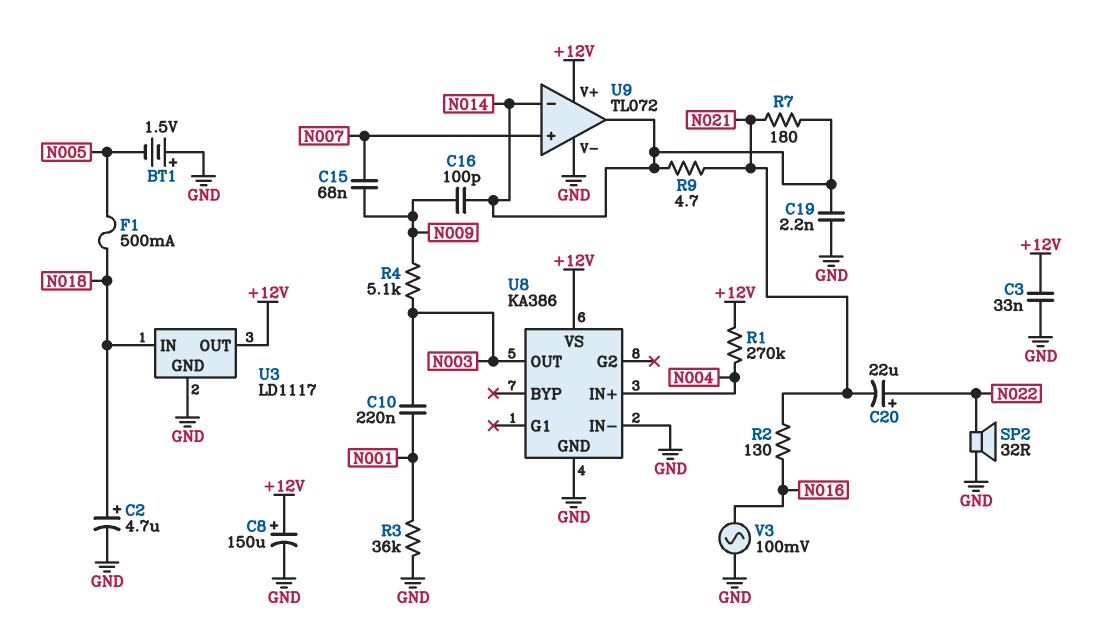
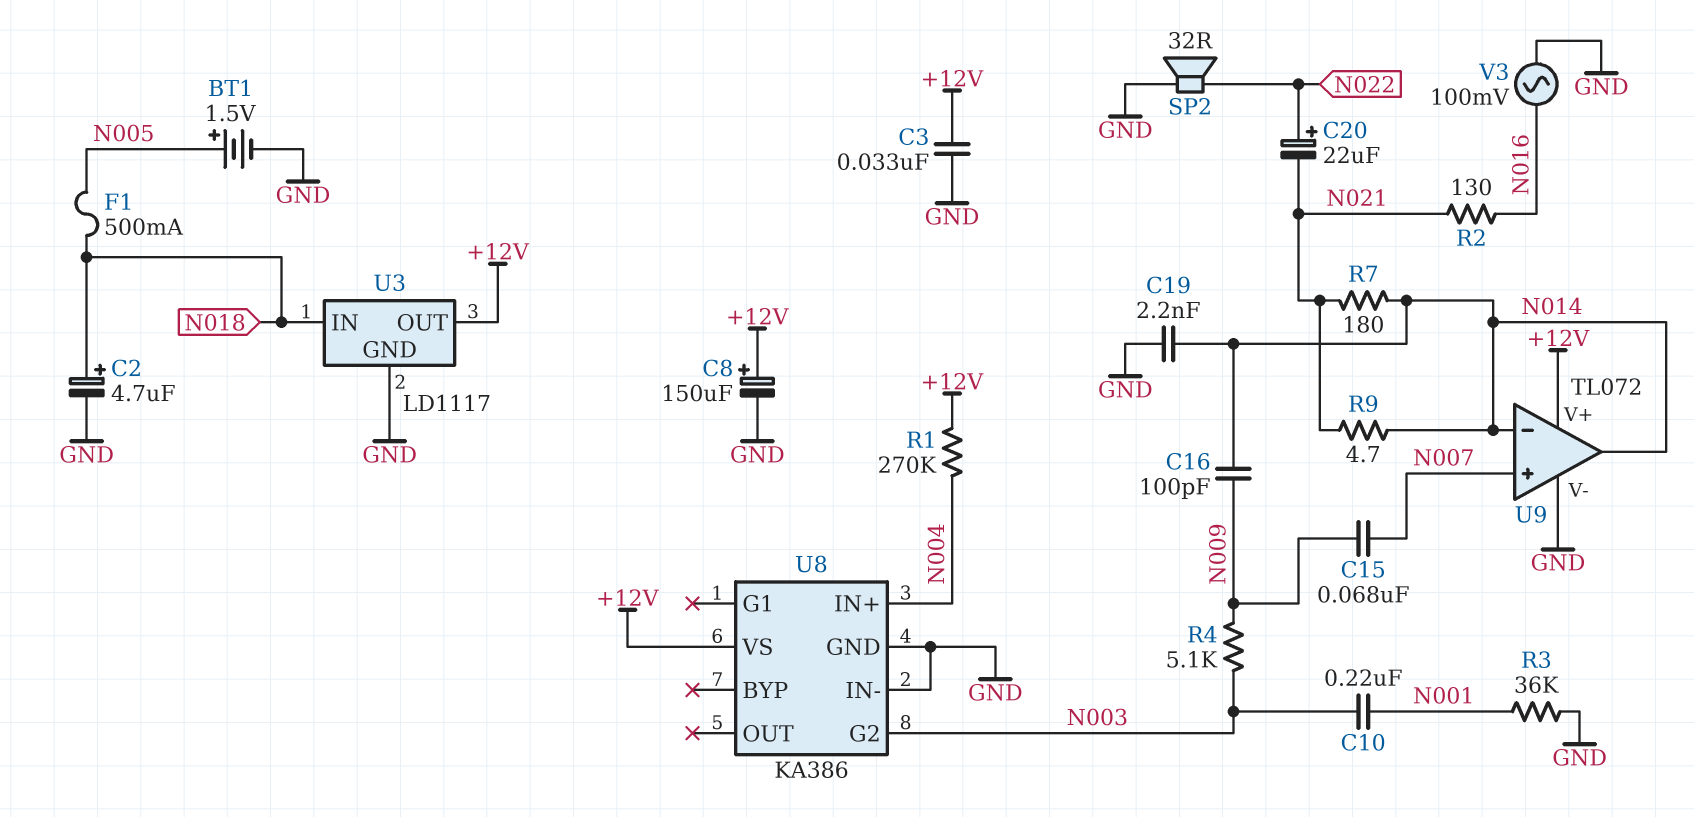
BT1: 1.5V (plus GND, minus N005) -> 1.5V (plus N005, minus GND)
U8 pin G2: none -> N003
U8 pin OUT: N003 -> none

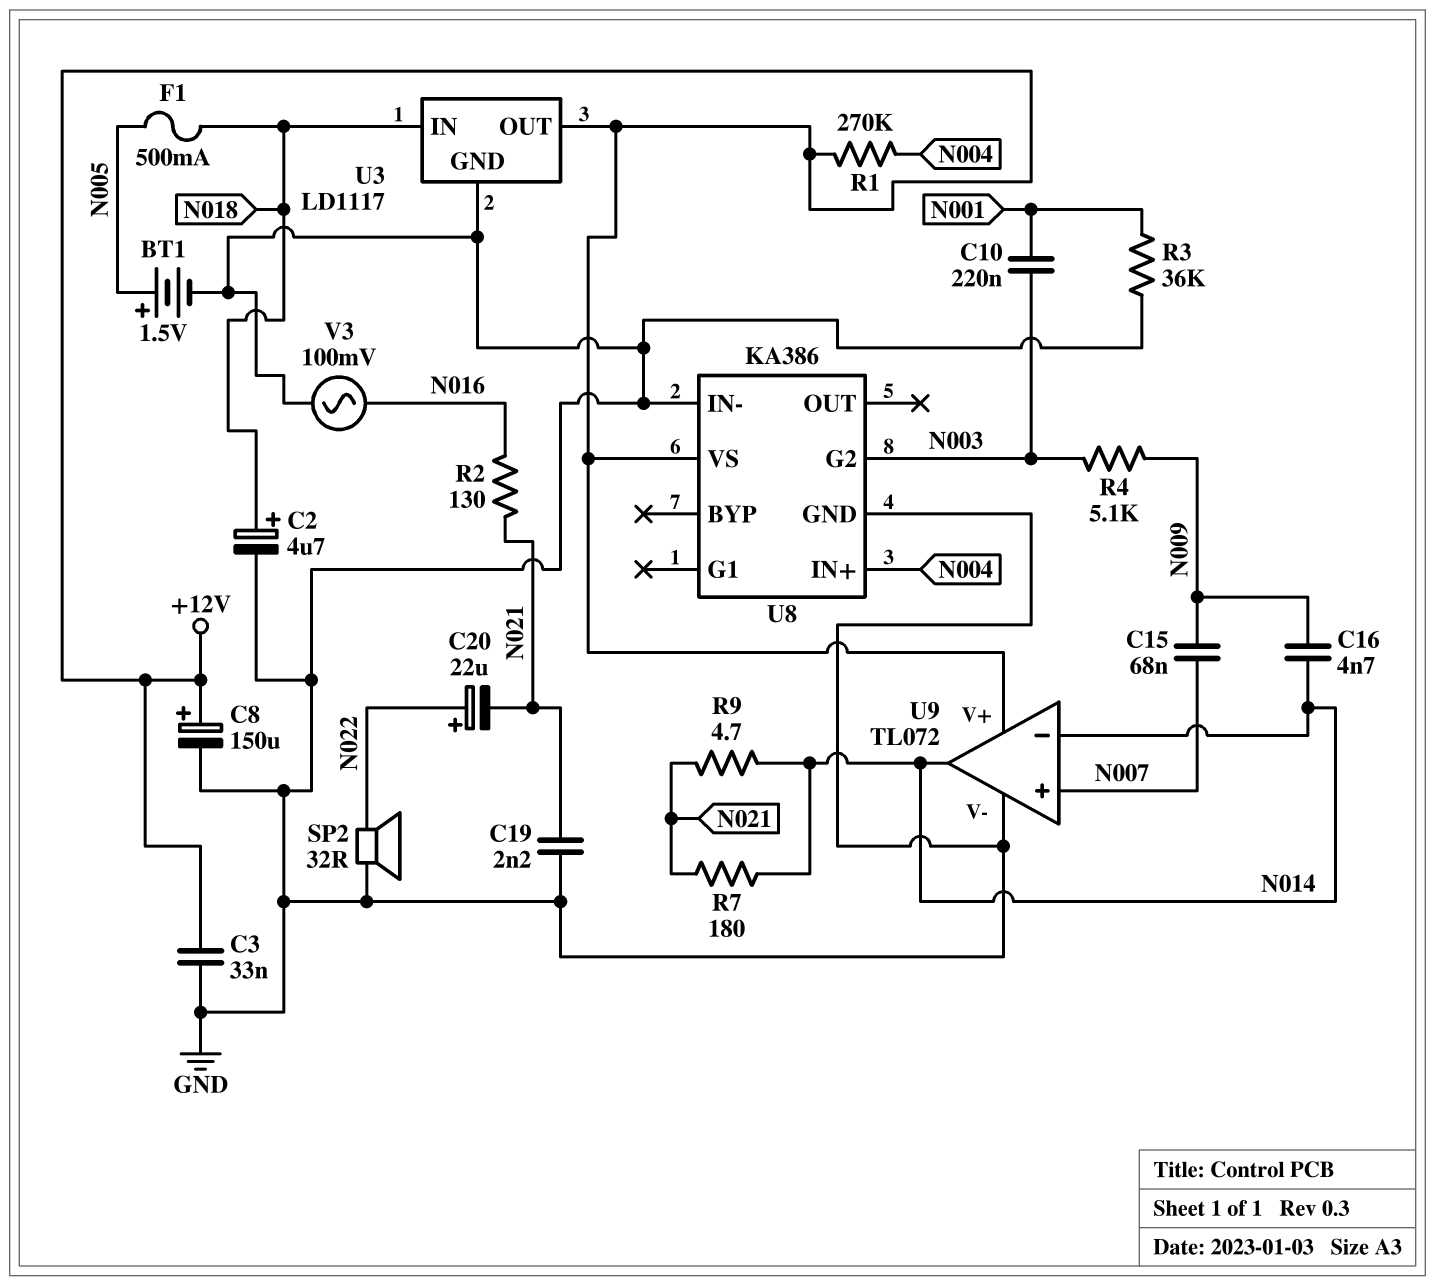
C16: 100pF (N009, N014) -> 4.7nF (N009, N014)
C19: 2.2nF (GND, N014) -> 2.2nF (GND, N021)

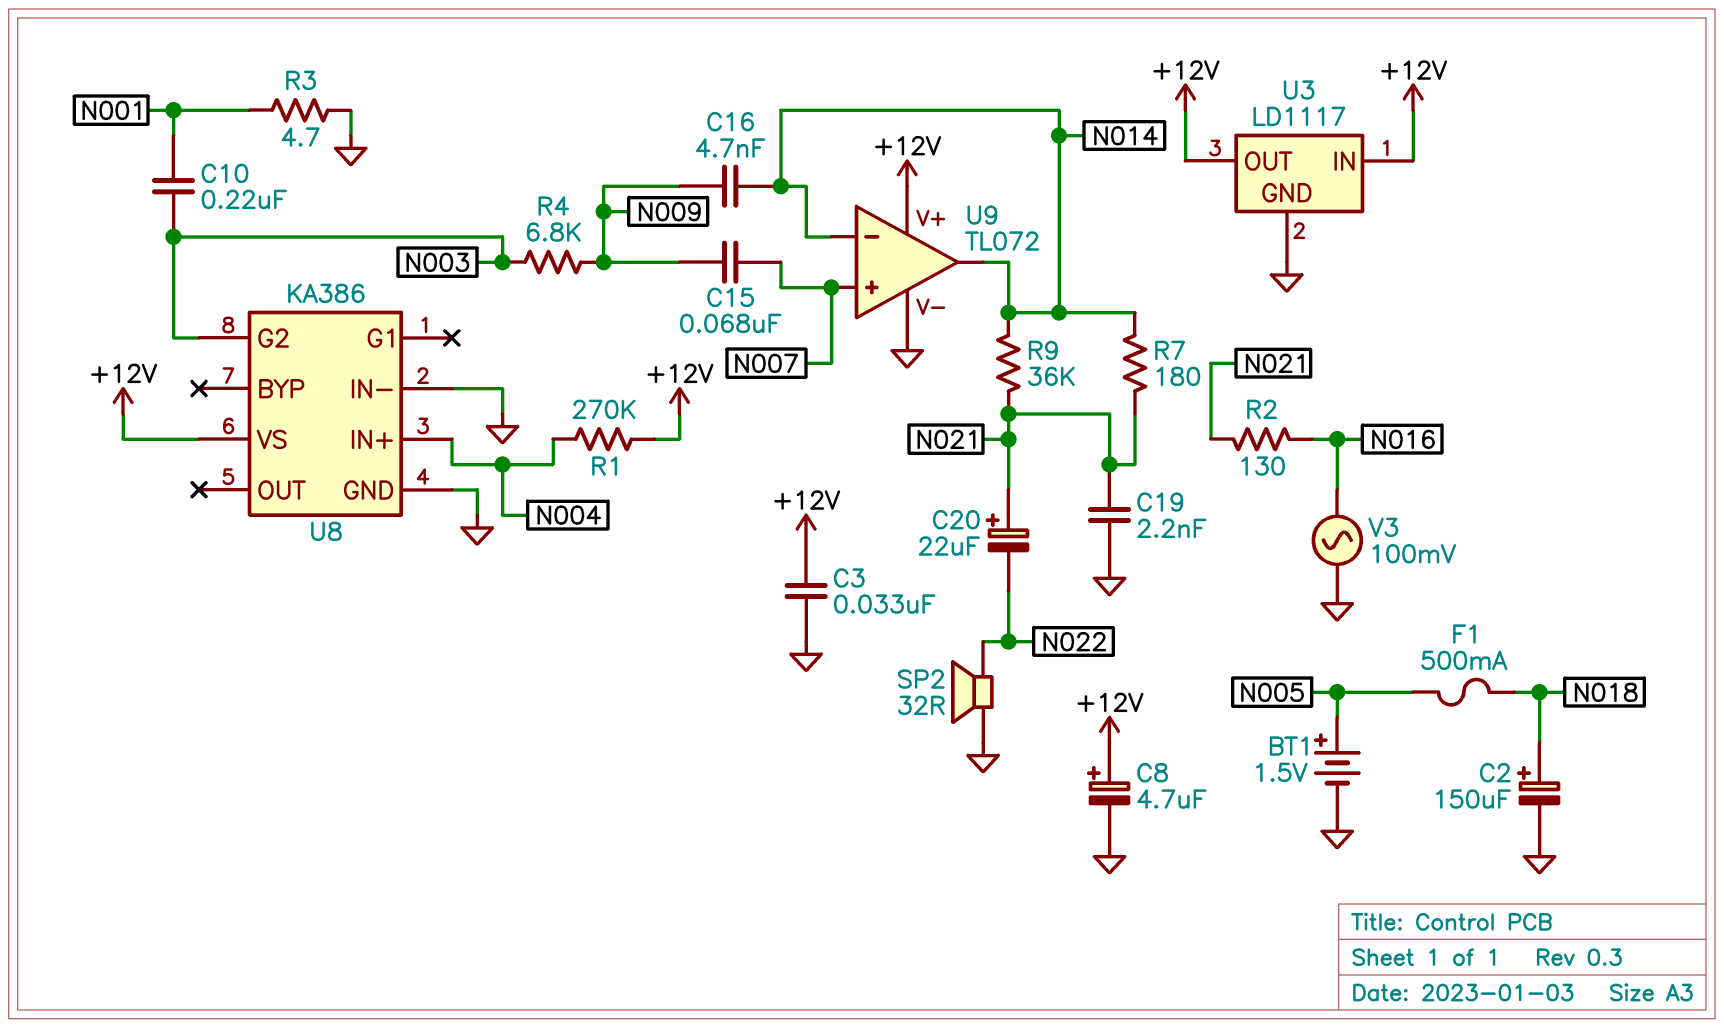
C2: 4.7uF (plus N018, minus GND) -> 150uF (plus N018, minus GND)
C8: 150uF (plus +12V, minus GND) -> 4.7uF (plus +12V, minus GND)
C20: 22uF (plus N022, minus N021) -> 22uF (plus N021, minus N022)
R3: 36k (GND, N001) -> 4.7 (GND, N001)
R4: 5.1k (N003, N009) -> 6.8k (N003, N009)
R9: 4.7 (N014, N021) -> 36k (N014, N021)
U3 pin IN: N018 -> +12V

